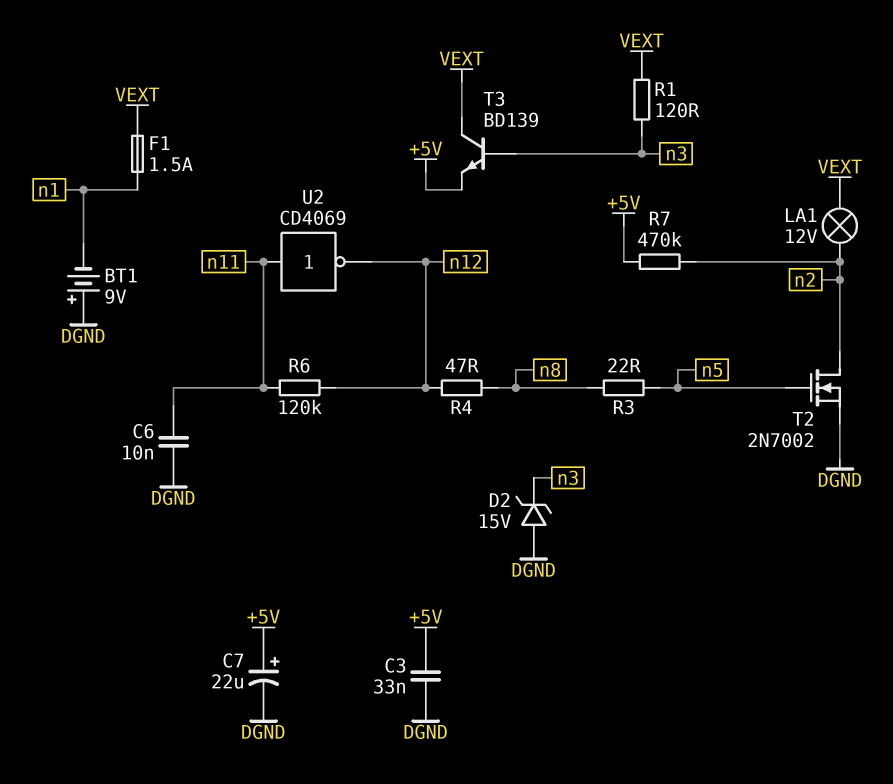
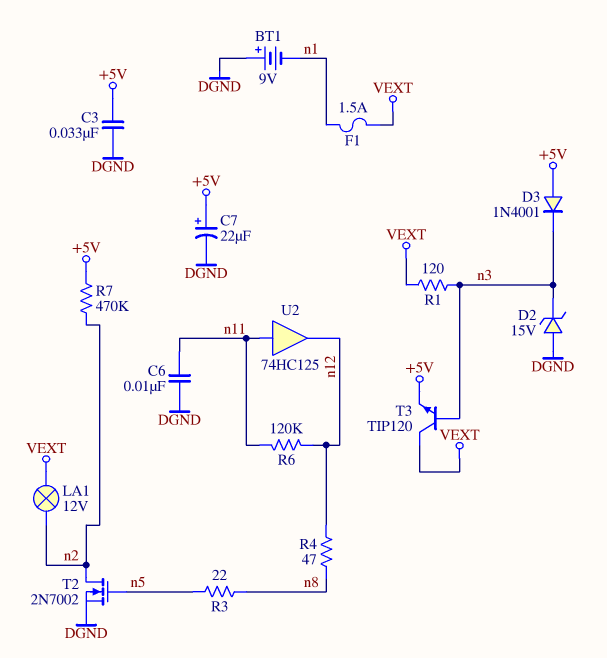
D3: none -> diode 1N4001 (A +5V, K n3)
T3: NPN BD139 (B n3, C VEXT, E +5V) -> NPN TIP120 (B n3, C VEXT, E +5V)
U2: NOT CD4069 (in n11, out n12) -> buffer 74HC125 (in n11, out n12)

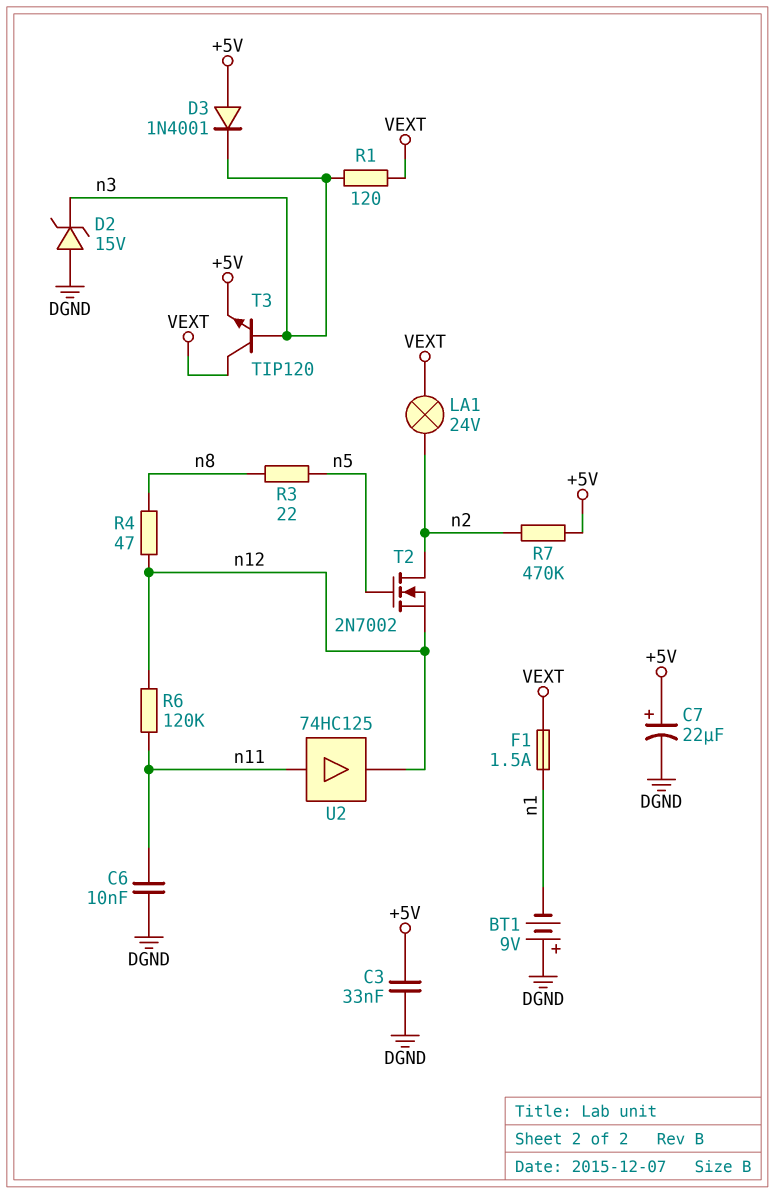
LA1: lamp 12V (VEXT, n2) -> lamp 24V (VEXT, n2)
T2: NMOS 2N7002 (G n5, D n2, S DGND) -> NMOS 2N7002 (G n5, D n2, S n12)

